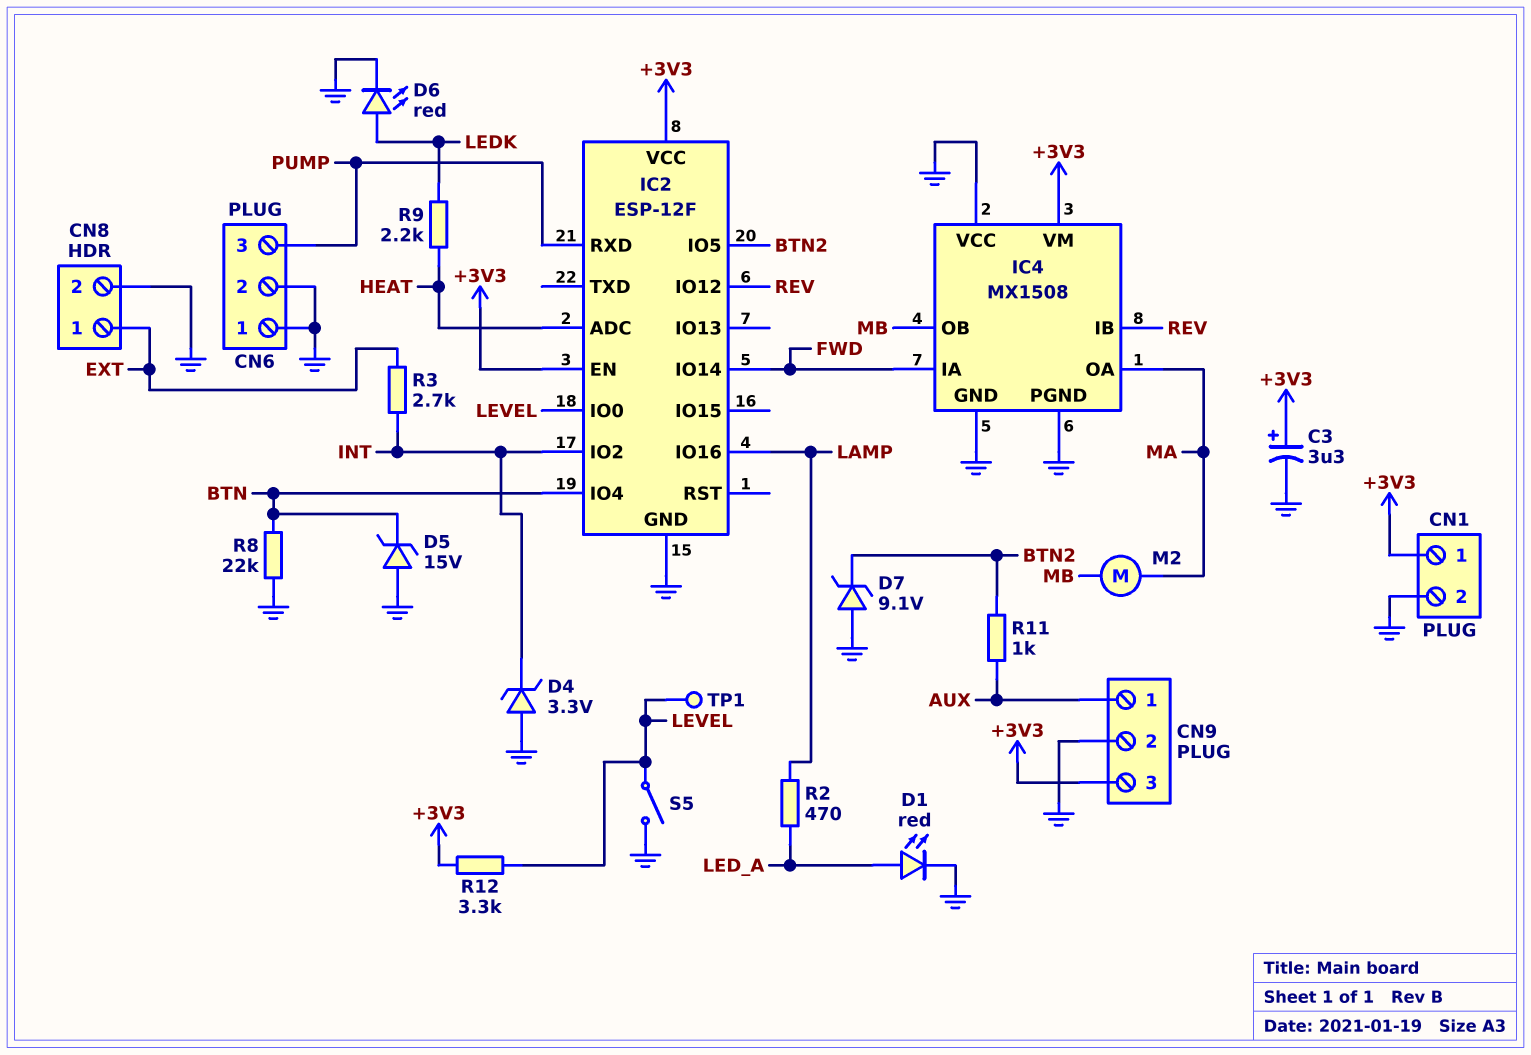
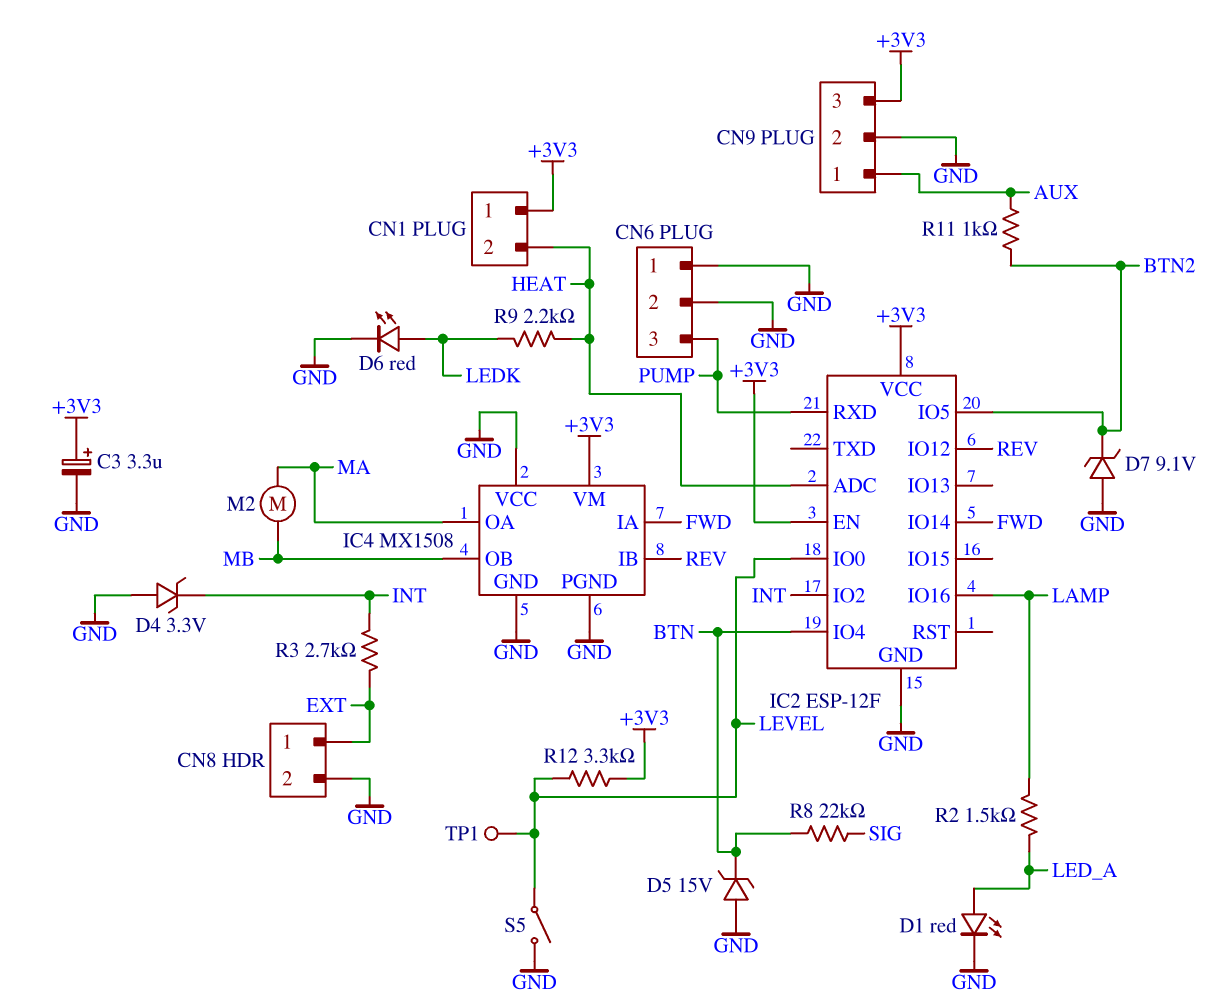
CN1 pin 2: GND -> HEAT
R2: 470 (LAMP, LED_A) -> 1.5k (LAMP, LED_A)
R8: 22k (BTN, GND) -> 22k (BTN, SIG)

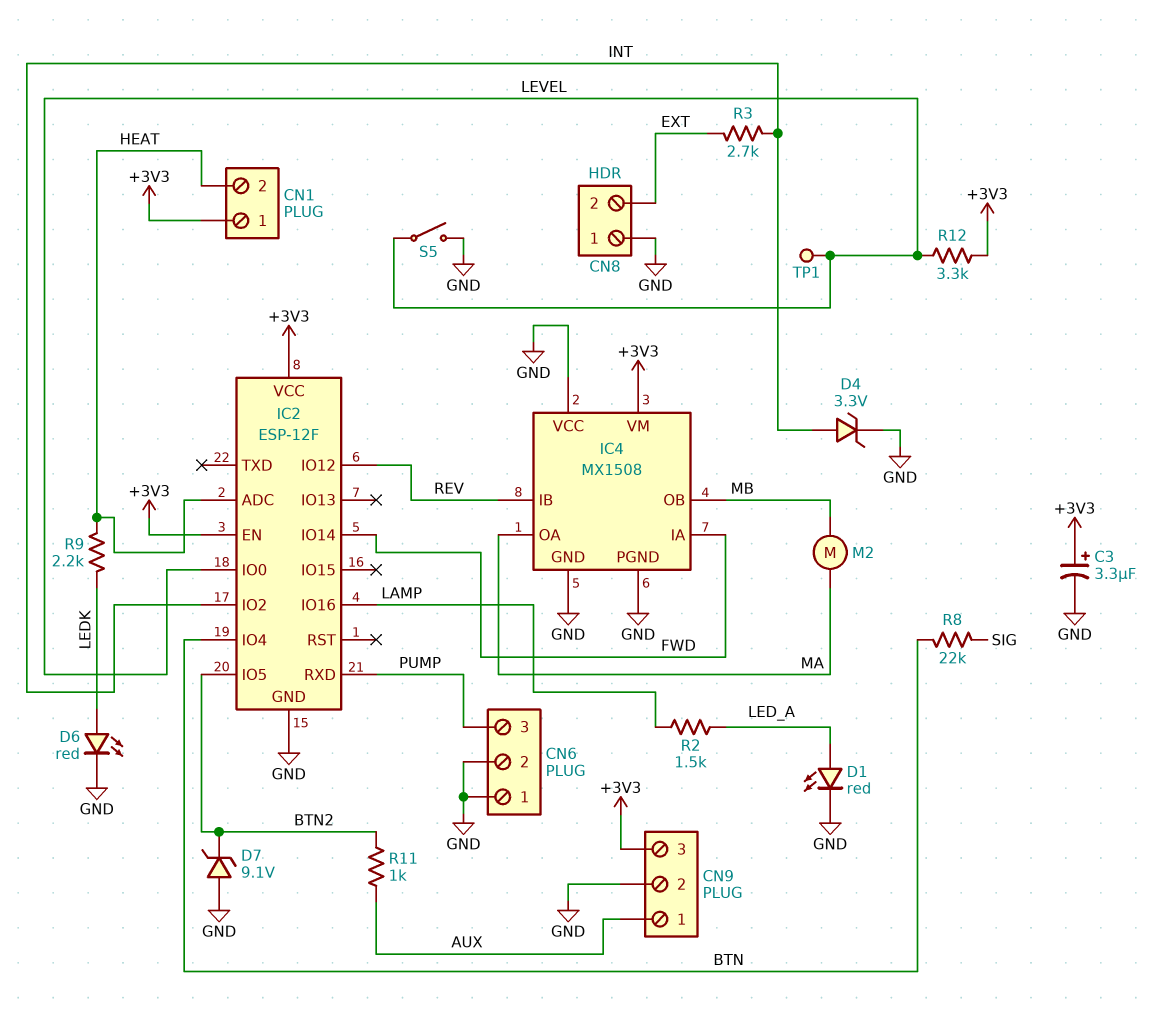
CN8 pin 1: EXT -> GND
CN8 pin 2: GND -> EXT
D4: zener 3.3V (A GND, K INT) -> zener 3.3V (A INT, K GND)
D5: zener 15V (A GND, K BTN) -> none

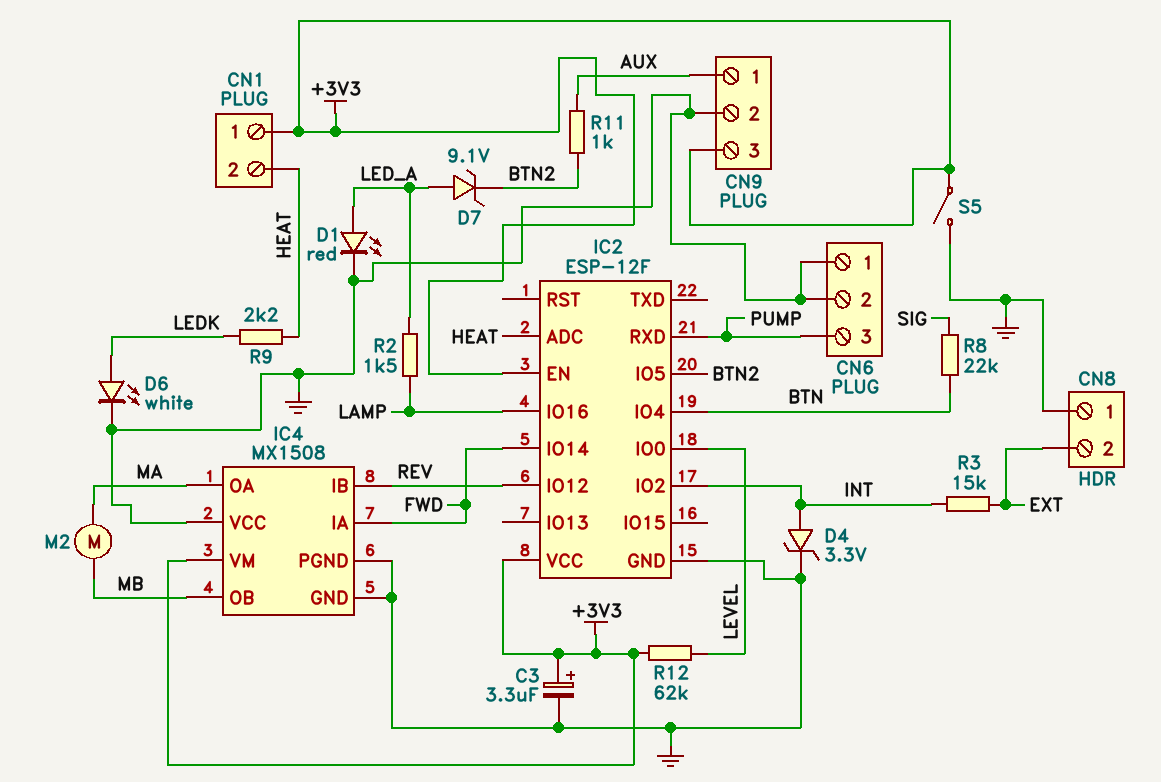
D6: LED red (A LEDK, K GND) -> LED white (A LEDK, K GND)
D7: zener 9.1V (A GND, K BTN2) -> zener 9.1V (A LED_A, K BTN2)
R3: 2.7k (EXT, INT) -> 15k (EXT, INT)
R12: 3.3k (+3V3, LEVEL) -> 62k (+3V3, LEVEL)
S5: switch (GND, LEVEL) -> switch (+3V3, GND)
TP1: test point (LEVEL) -> none

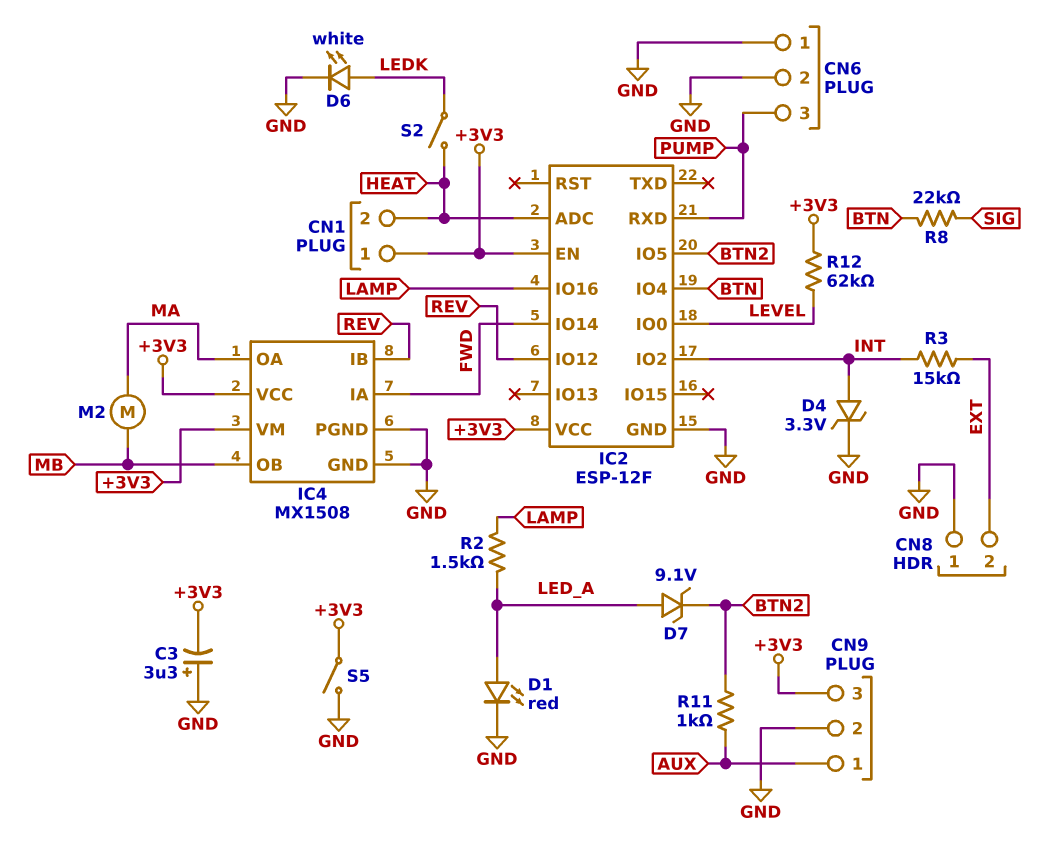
C3: 3.3uF (plus +3V3, minus GND) -> 3.3uF (plus GND, minus +3V3)
IC4 pin VCC: GND -> +3V3
R9: 2.2k (HEAT, LEDK) -> none
S2: none -> switch (HEAT, LEDK)

